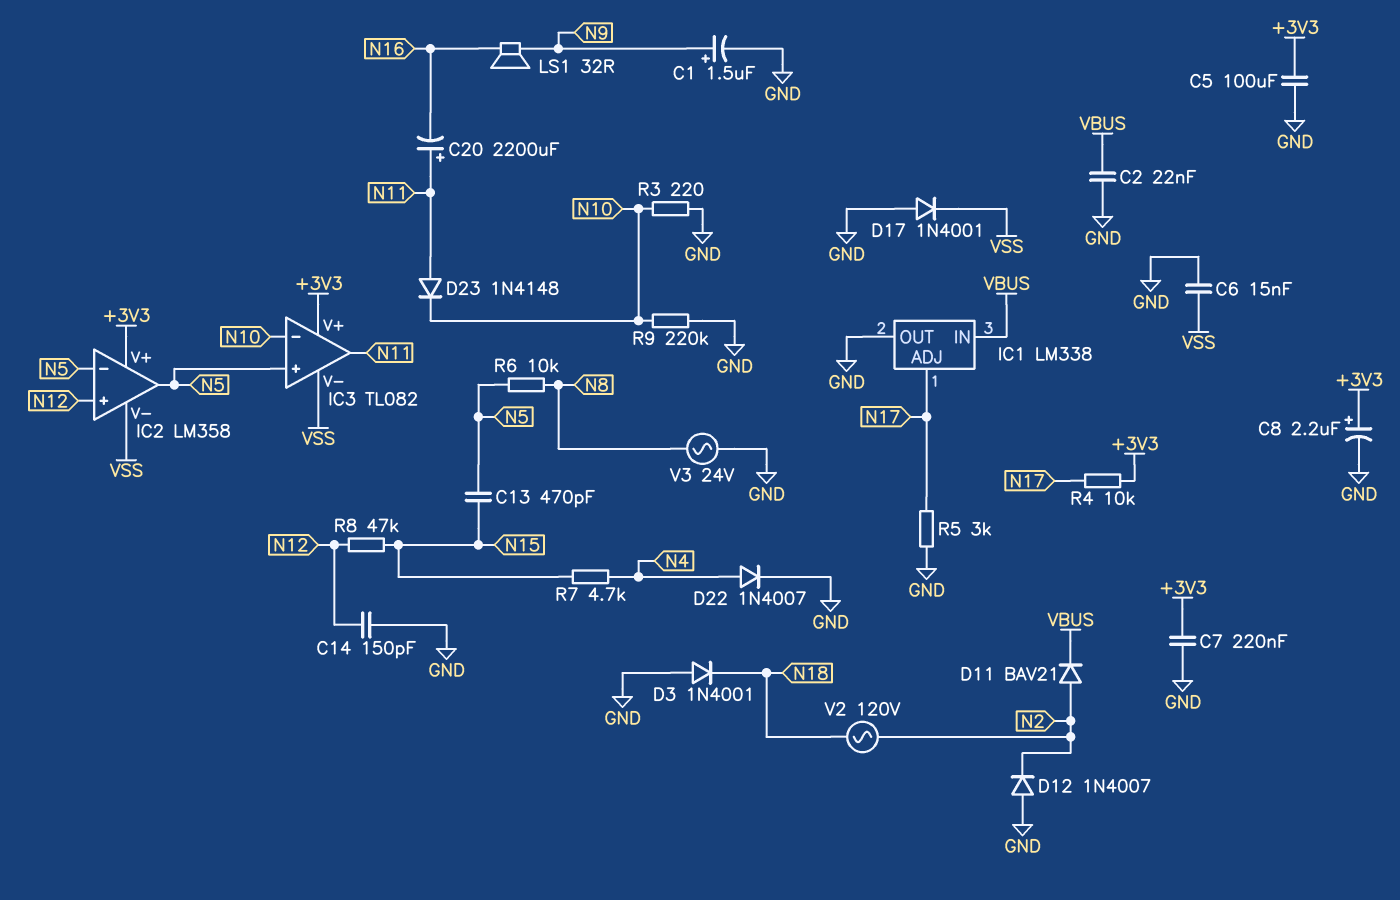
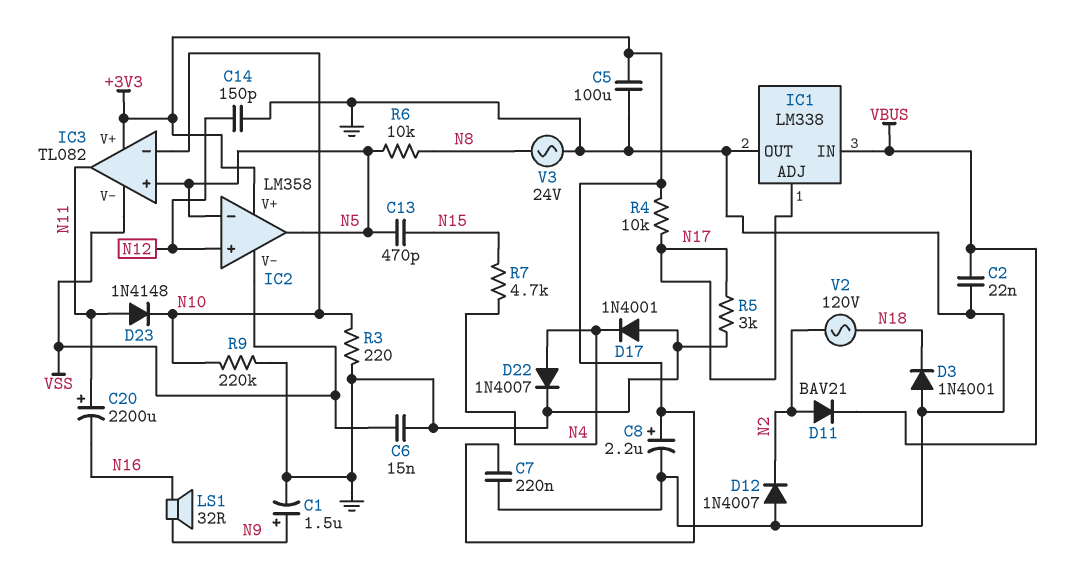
D17: diode 1N4001 (A GND, K VSS) -> diode 1N4001 (A GND, K N4)
R8: 47k (N12, N15) -> none

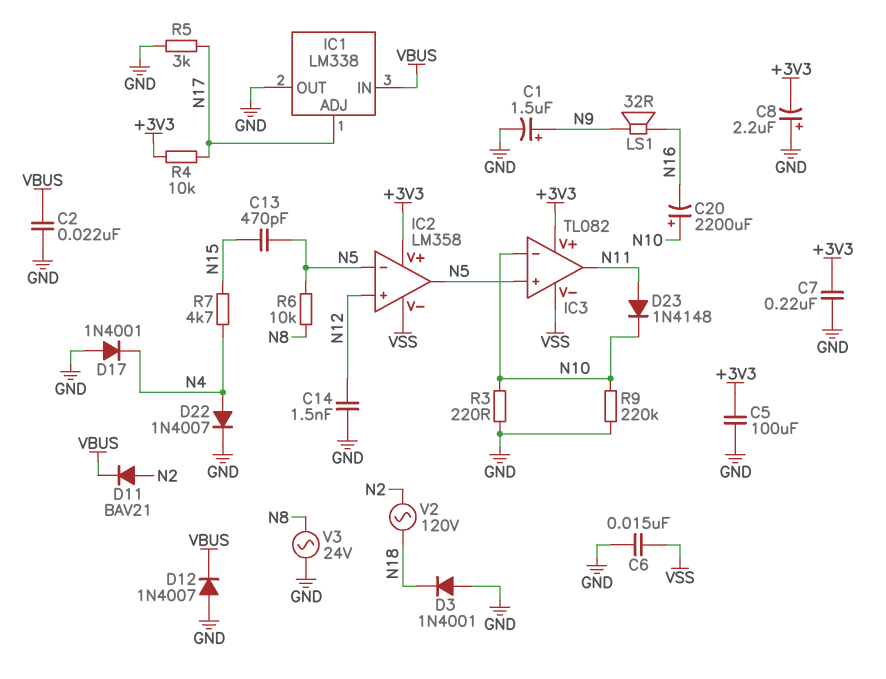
C8: 2.2uF (plus +3V3, minus GND) -> 2.2uF (plus GND, minus +3V3)
C14: 150pF (GND, N12) -> 1.5nF (GND, N12)
C20: 2200uF (plus N11, minus N16) -> 2200uF (plus N10, minus N16)
D12: diode 1N4007 (A GND, K N2) -> diode 1N4007 (A GND, K VBUS)

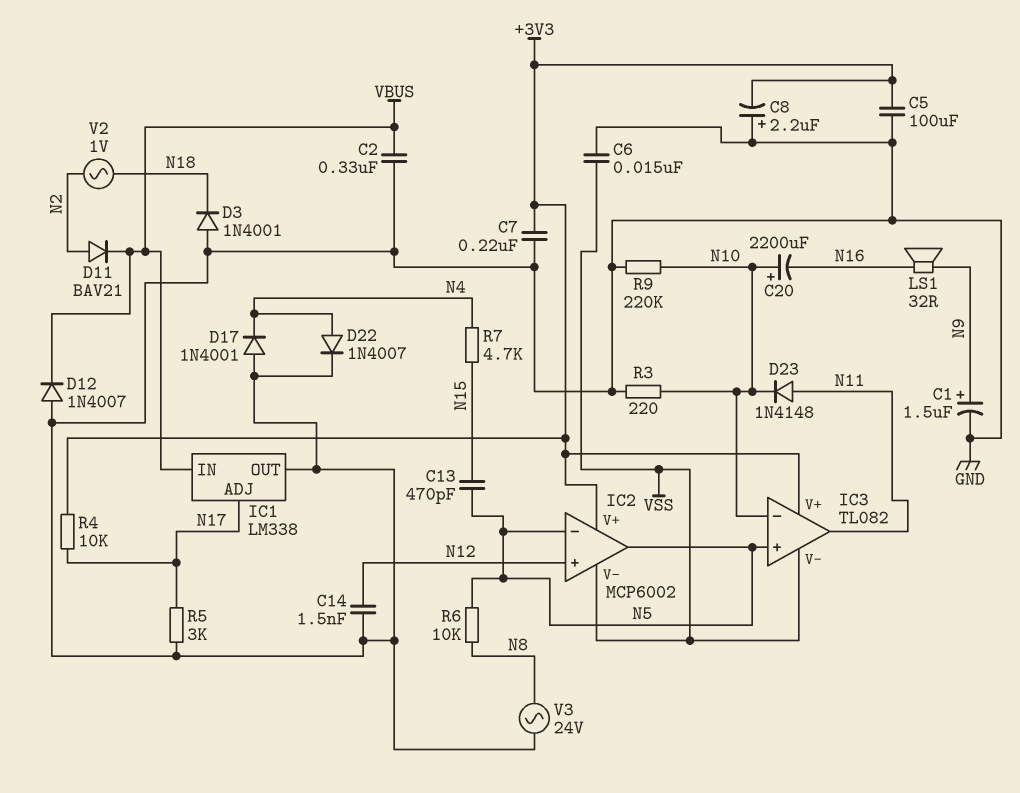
C2: 22nF (GND, VBUS) -> 330nF (GND, VBUS)
IC2: LM358 -> MCP6002
V2: AC 120V (N2, N18) -> AC 1V (N2, N18)

